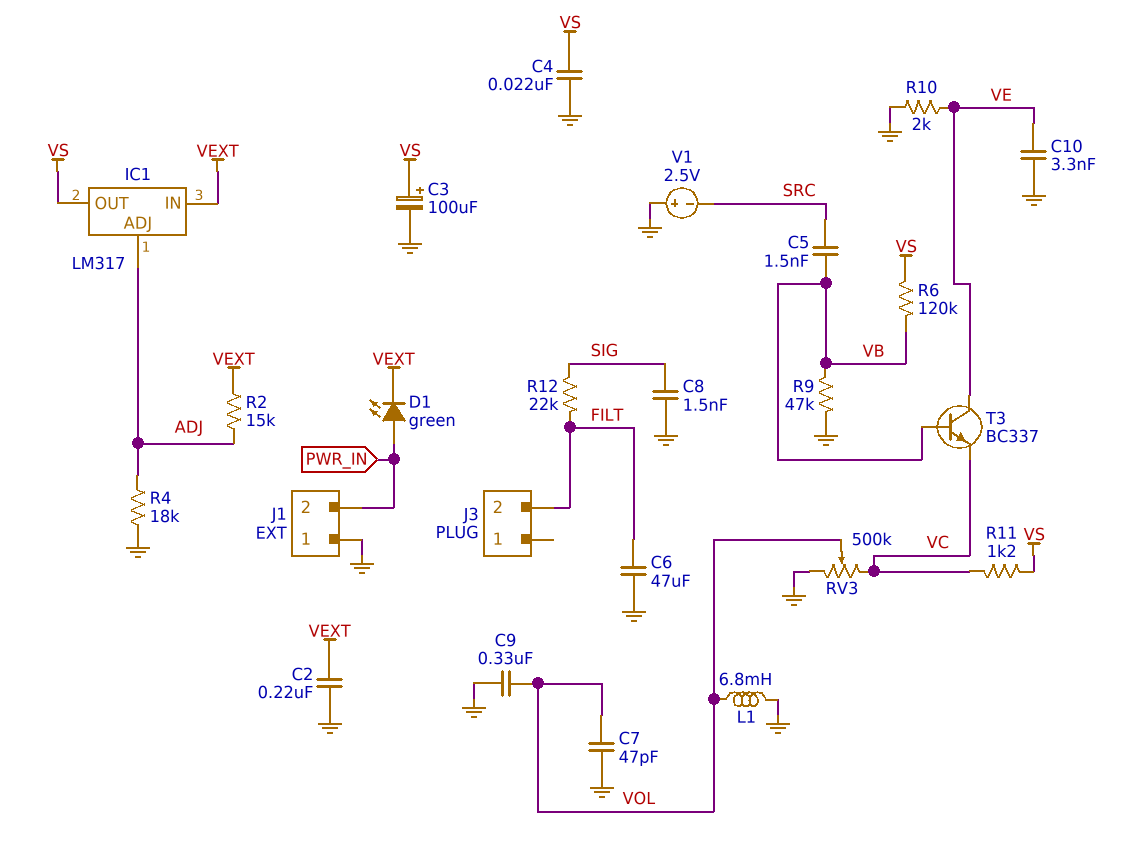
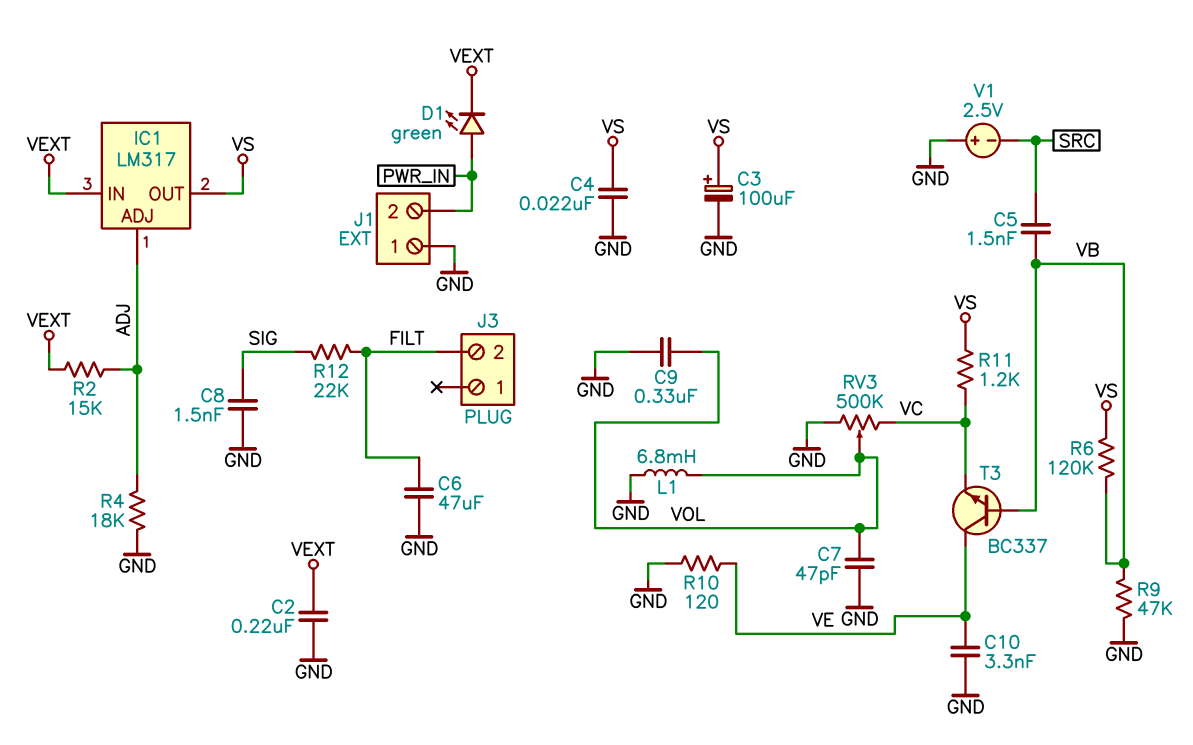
R10: 2k (GND, VE) -> 120 (GND, VE)

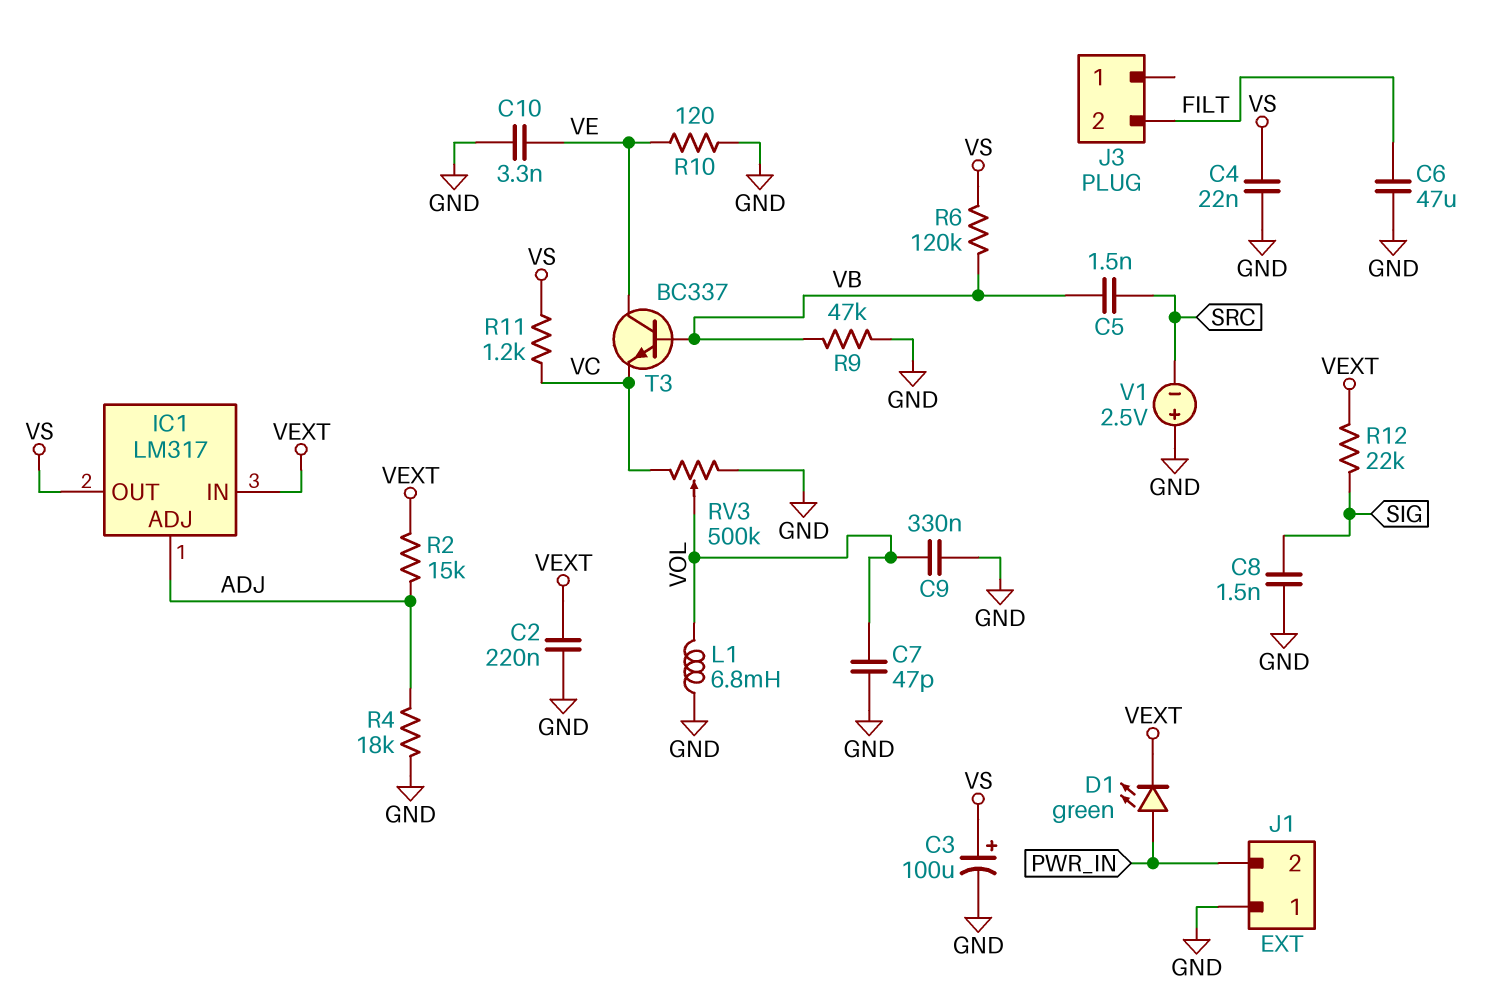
R12: 22k (FILT, SIG) -> 22k (SIG, VEXT)

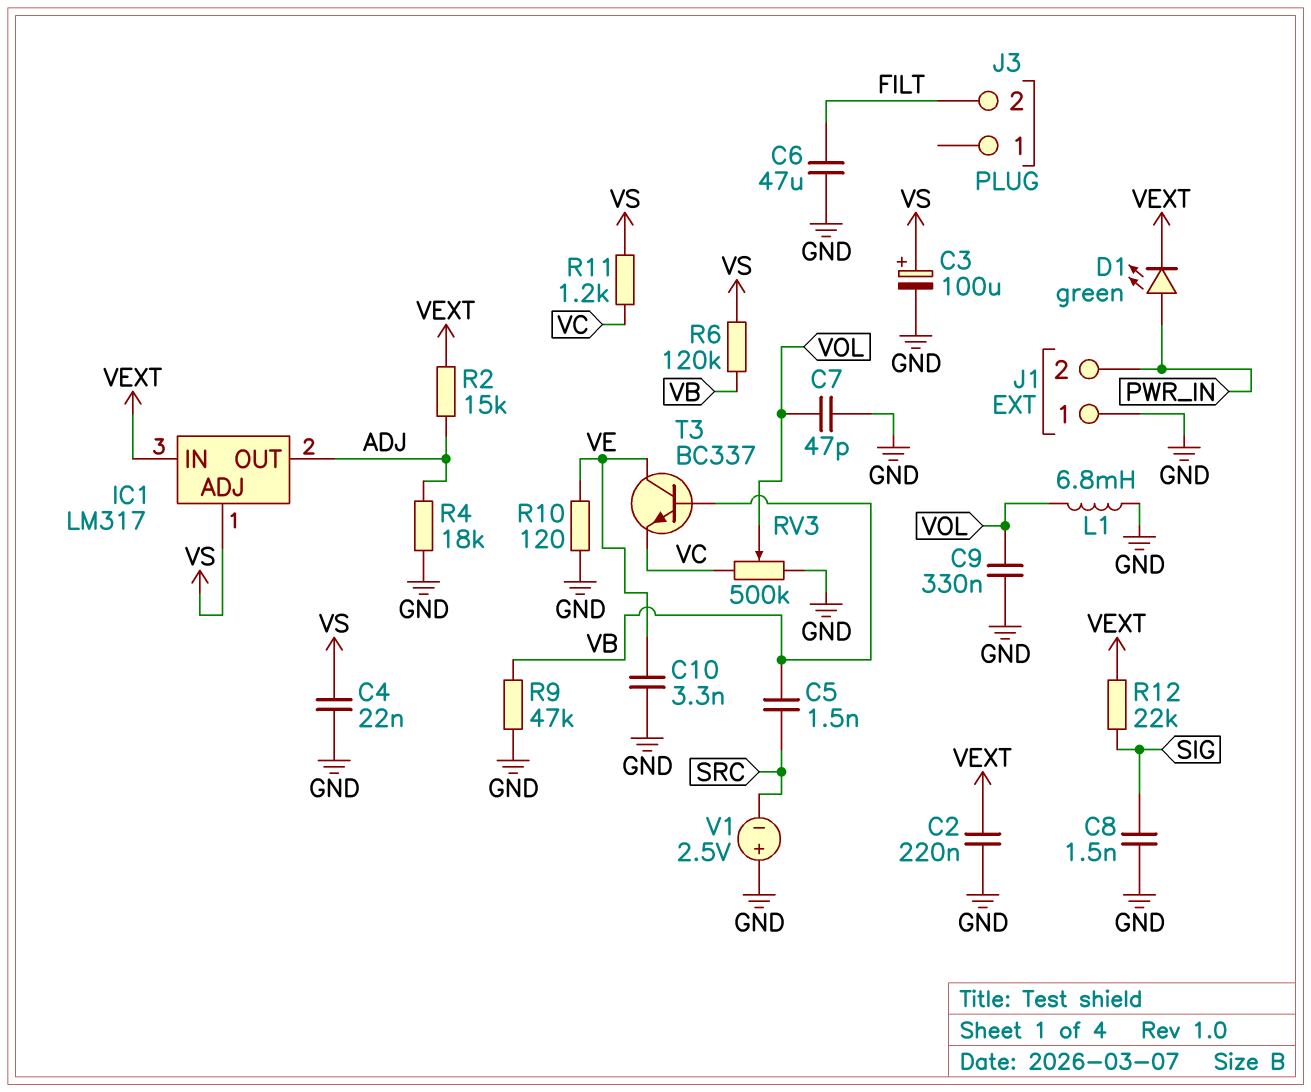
IC1 pin ADJ: ADJ -> VS
IC1 pin OUT: VS -> ADJ

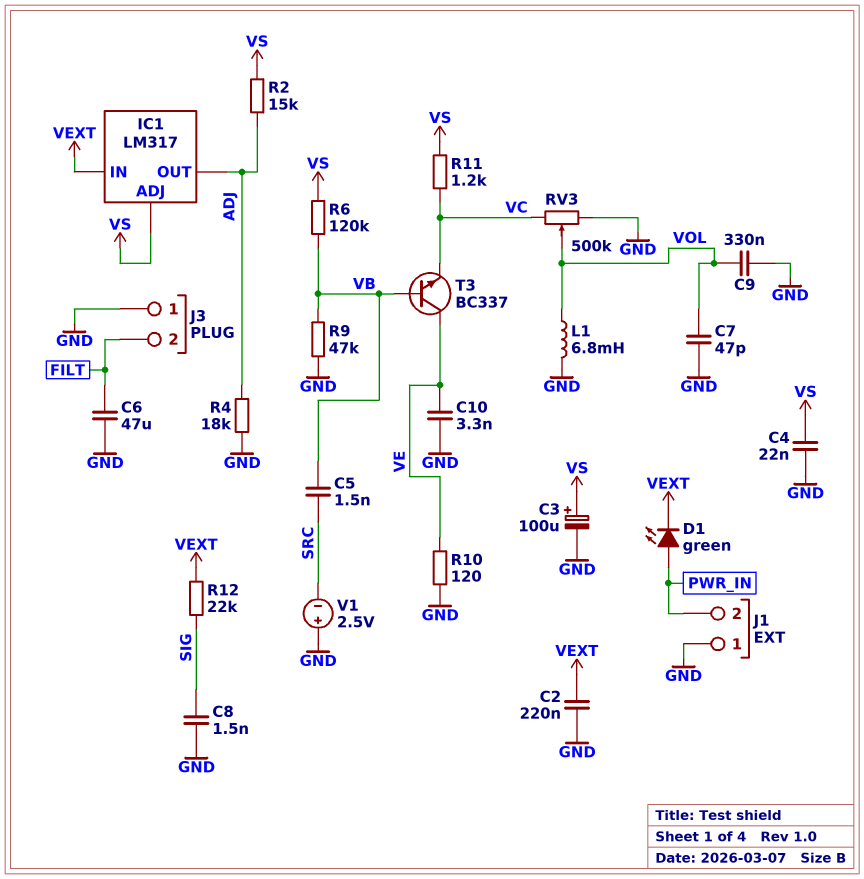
J3 pin 1: none -> GND
R2: 15k (ADJ, VEXT) -> 15k (ADJ, VS)

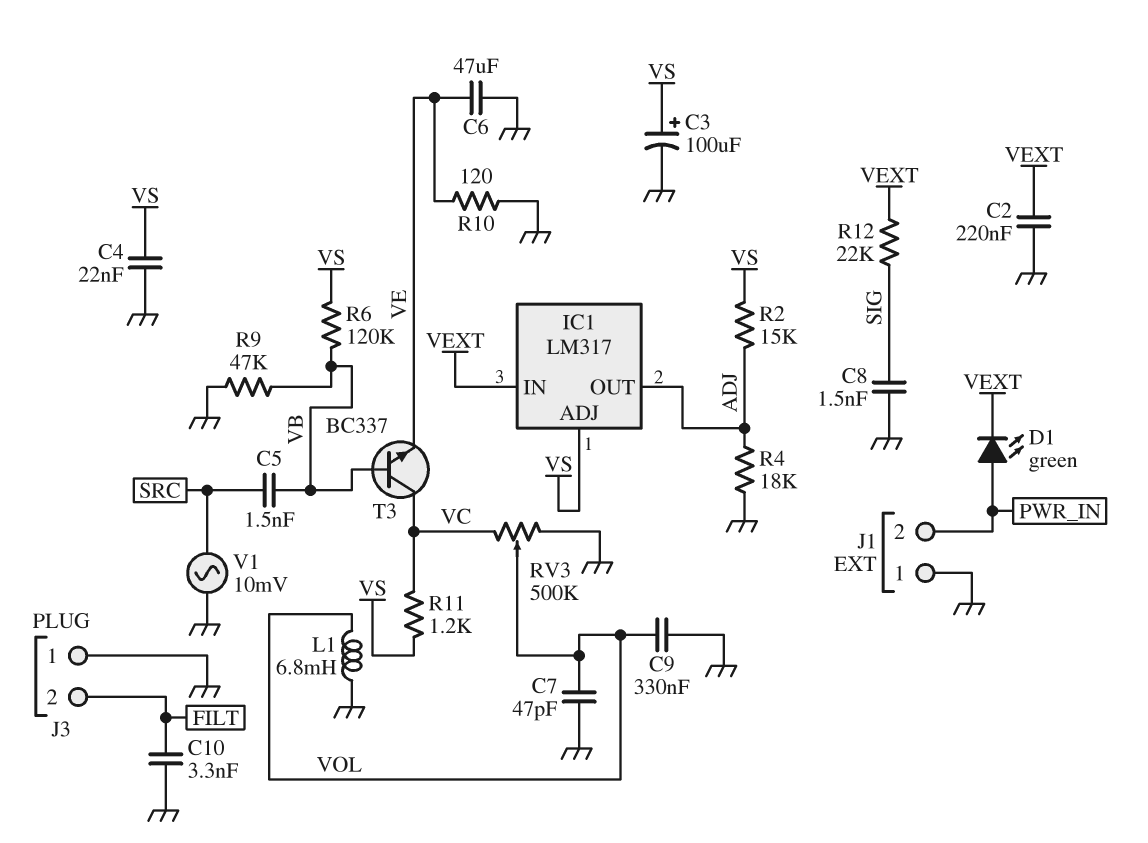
C6: 47uF (FILT, GND) -> 47uF (GND, VE)
C10: 3.3nF (GND, VE) -> 3.3nF (FILT, GND)
T3: NPN BC337 (B VB, C VE, E VC) -> NPN BC337 (B VB, C VC, E VE)
V1: 2.5V (plus GND, minus SRC) -> AC 10mV (GND, SRC)

